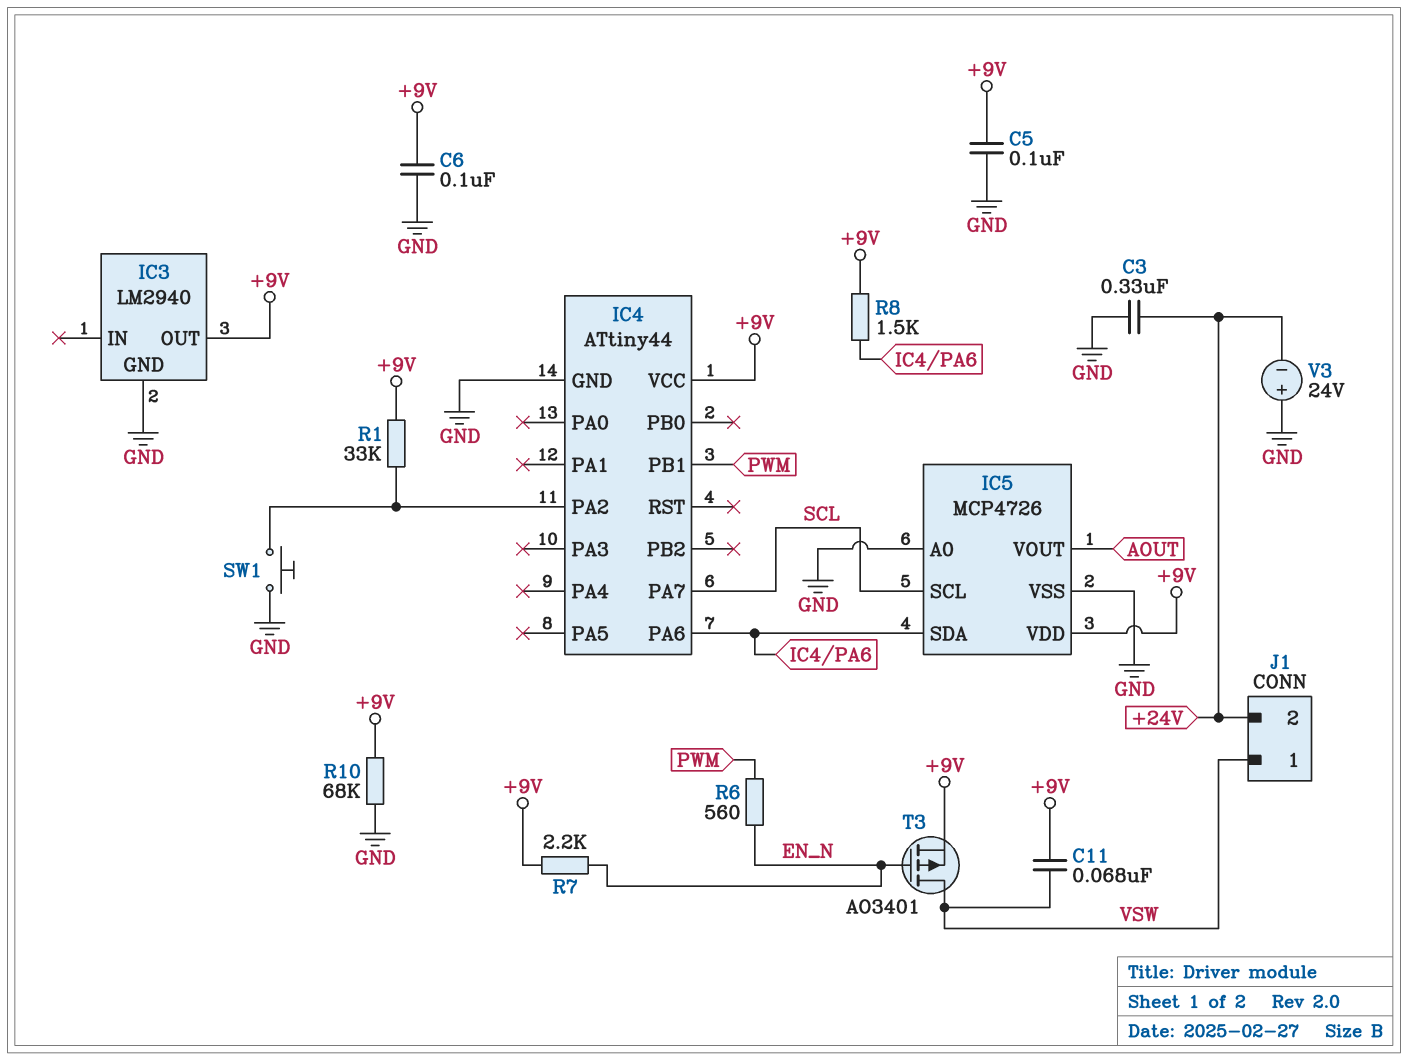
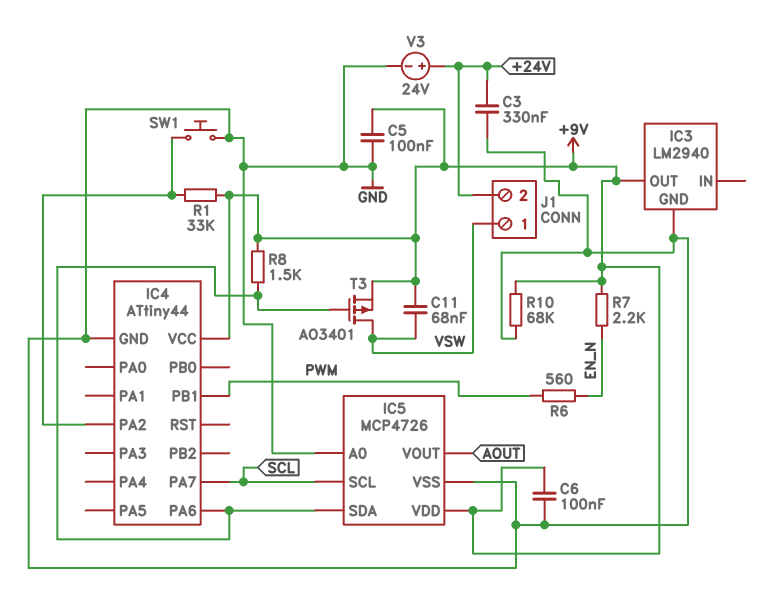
T3: PMOS AO3401 (G EN_N, D VSW, S +9V) -> PMOS AO3401 (G IC4/PA6, D VSW, S +9V)
V3: 24V (plus GND, minus +24V) -> 24V (plus +24V, minus GND)

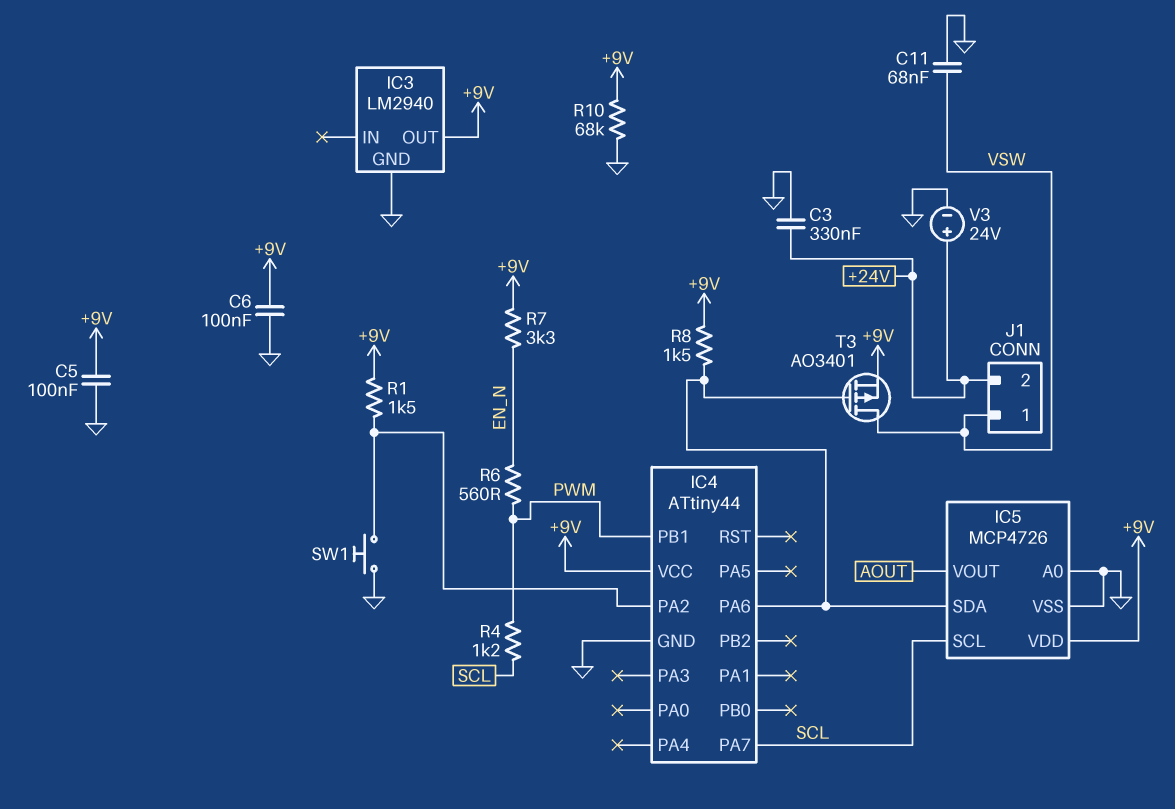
C11: 68nF (+9V, VSW) -> 68nF (GND, VSW)
R1: 33k (+9V, IC4/PA2) -> 1.5k (+9V, IC4/PA2)
R4: none -> 1.2k (PWM, SCL)
R7: 2.2k (+9V, EN_N) -> 3.3k (+9V, EN_N)

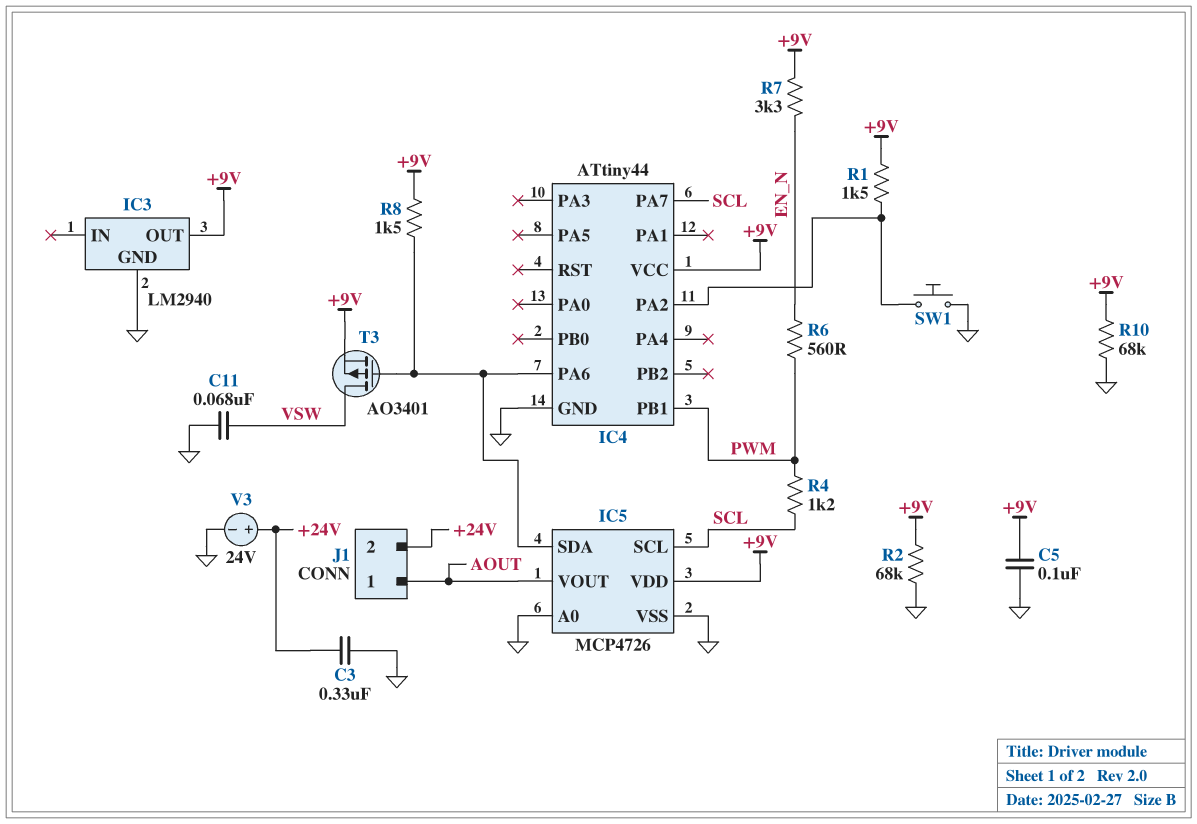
C6: 100nF (+9V, GND) -> none
J1 pin 1: VSW -> AOUT
R2: none -> 68k (+9V, GND)

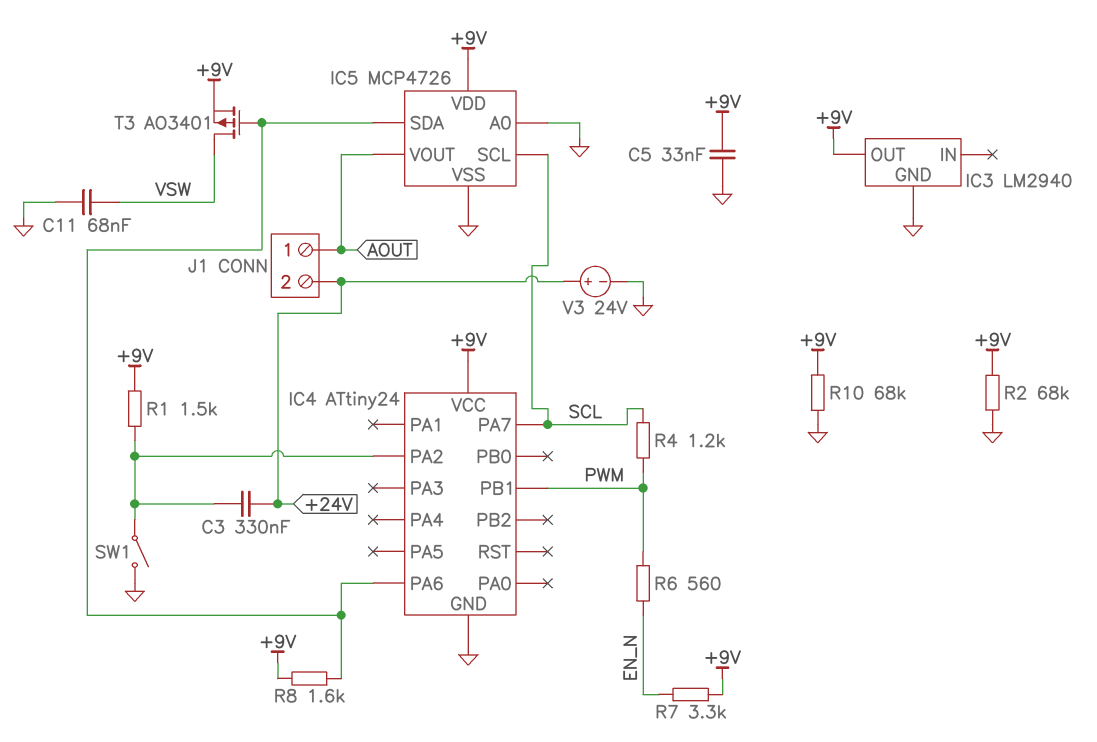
C3: 330nF (+24V, GND) -> 330nF (+24V, IC4/PA2)
C5: 100nF (+9V, GND) -> 33nF (+9V, GND)
IC4: ATtiny44 -> ATtiny24
R8: 1.5k (+9V, IC4/PA6) -> 1.6k (+9V, IC4/PA6)
SW1: button (GND, IC4/PA2) -> switch (GND, IC4/PA2)

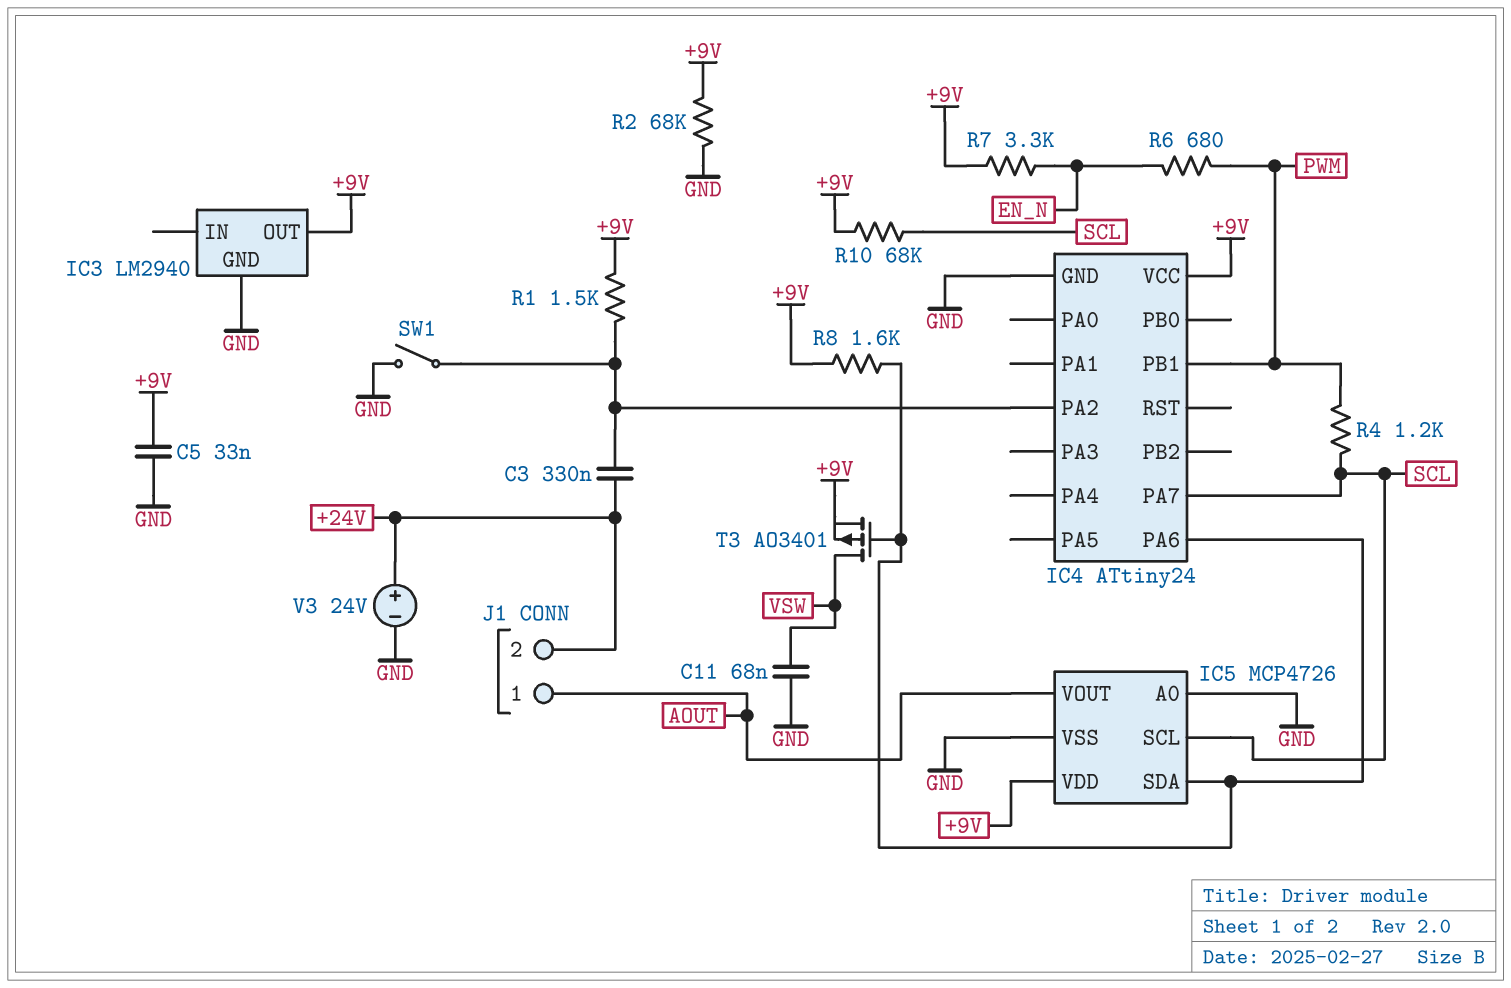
R6: 560 (EN_N, PWM) -> 680 (EN_N, PWM)
R10: 68k (+9V, GND) -> 68k (+9V, SCL)

